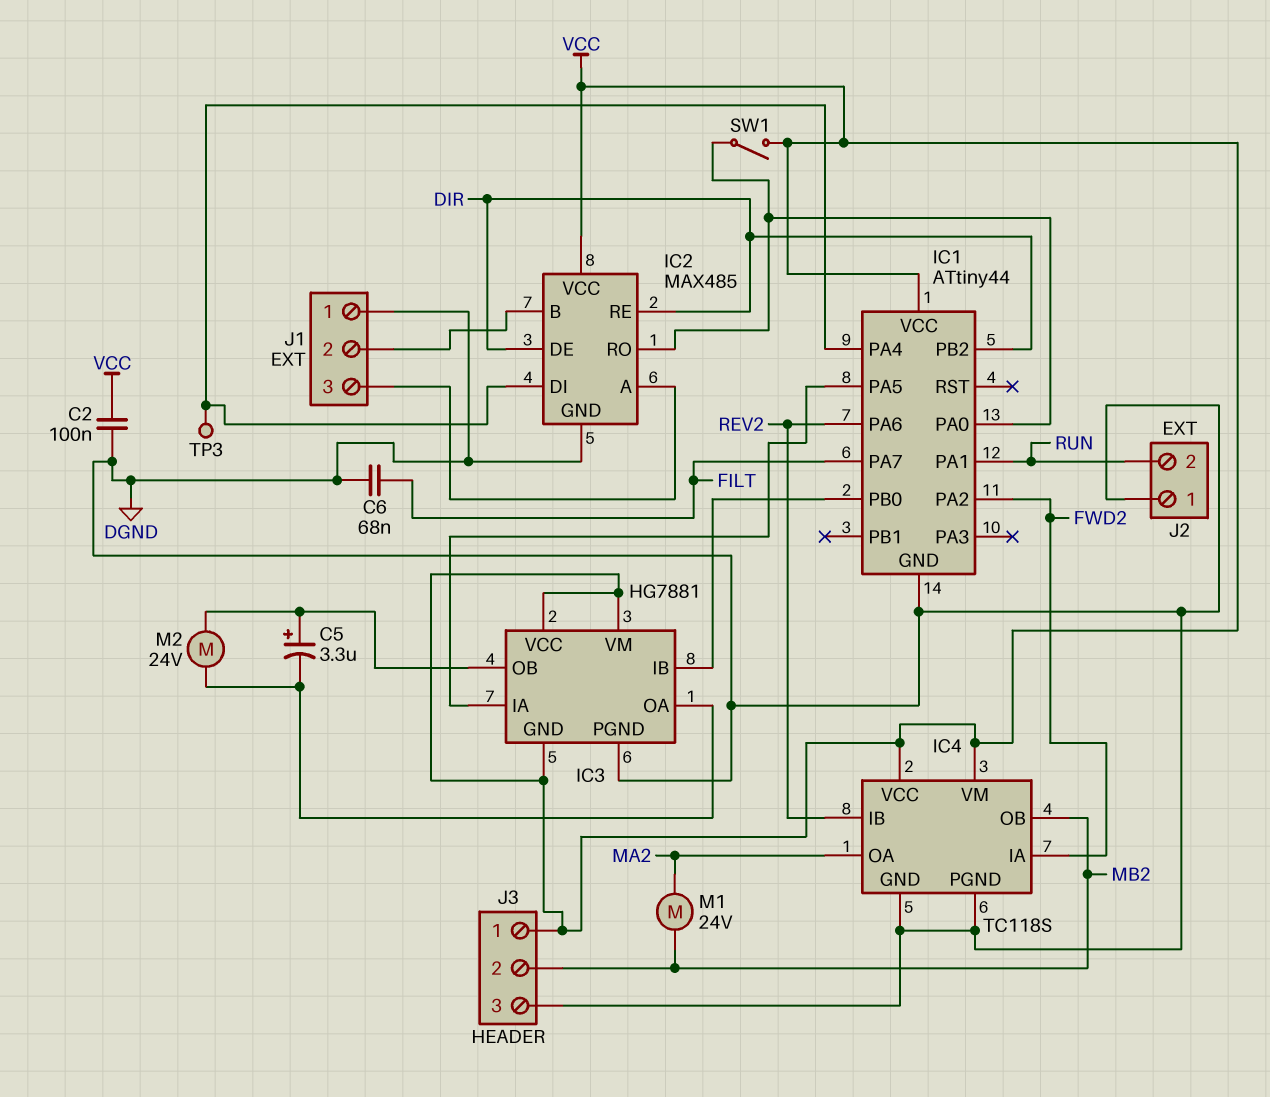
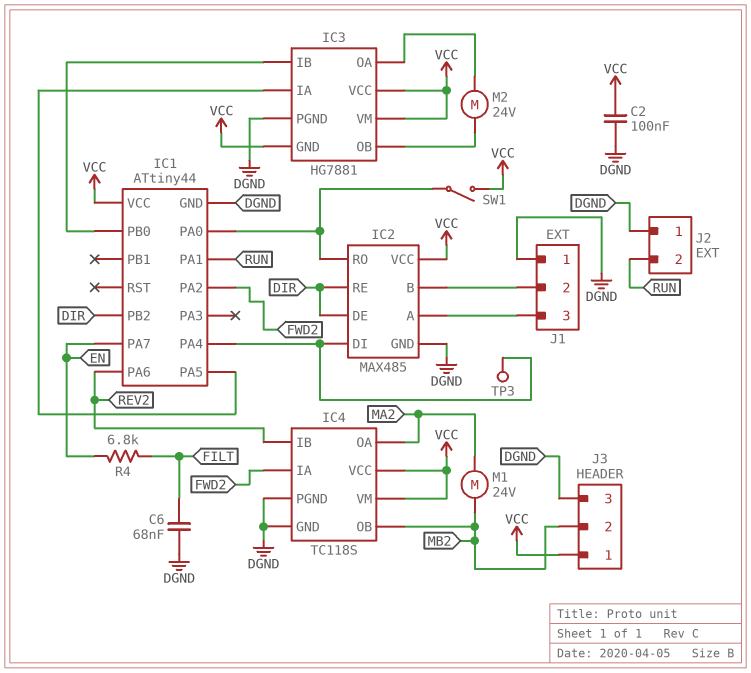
C5: 3.3uF (plus IC3/OB, minus IC3/OA) -> none
IC1 pin PA7: FILT -> EN
R4: none -> 6.8k (EN, FILT)

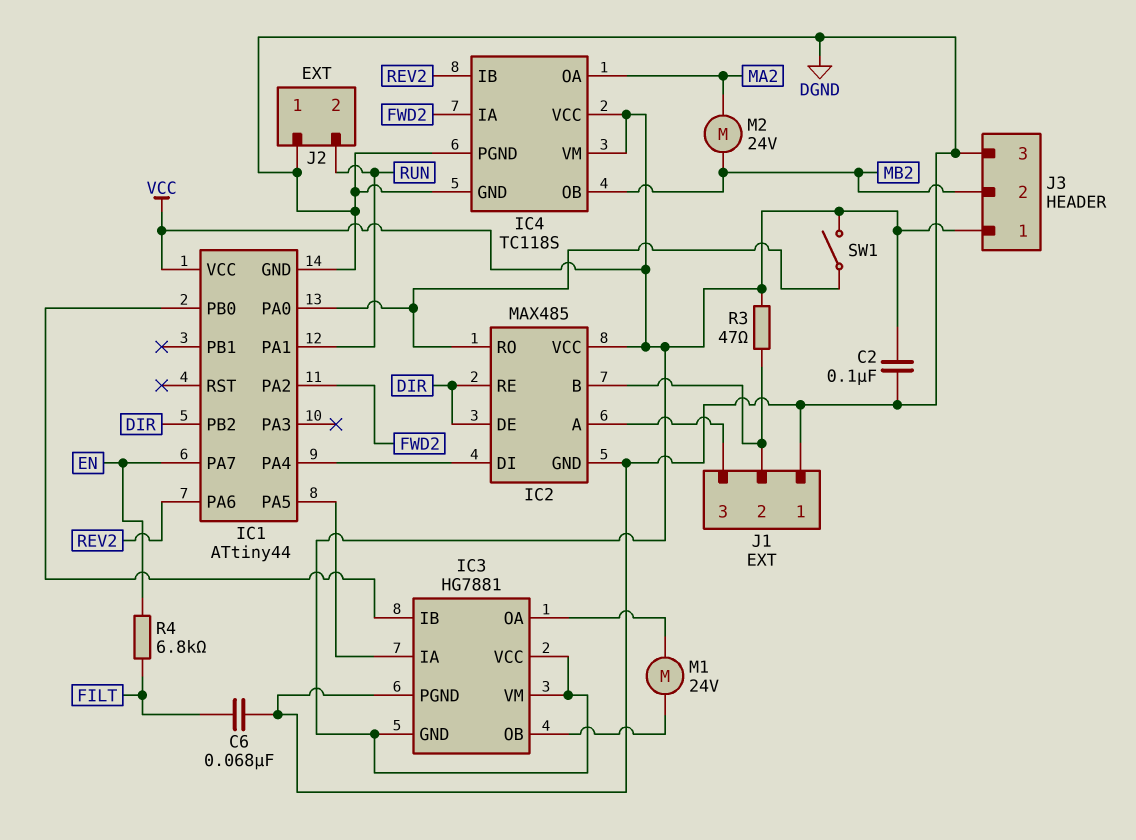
M1: motor 24V (MA2, MB2) -> motor 24V (IC3/OA, IC3/OB)
M2: motor 24V (IC3/OA, IC3/OB) -> motor 24V (MA2, MB2)
R3: none -> 47 (IC2/B, VCC)
TP3: test point (IC1/PA4) -> none

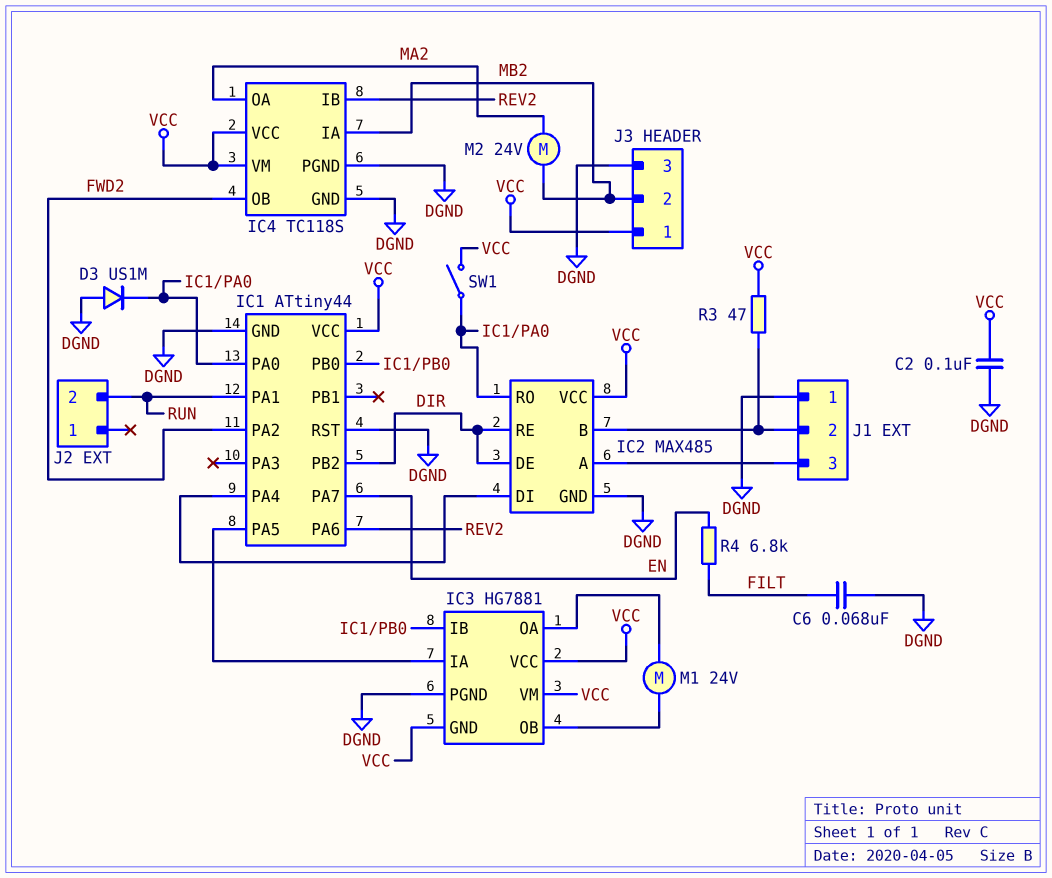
D3: none -> diode US1M (A DGND, K IC1/PA0)
IC1 pin RST: none -> DGND
IC4 pin IA: FWD2 -> MB2
IC4 pin OB: MB2 -> FWD2
J2 pin 1: DGND -> none

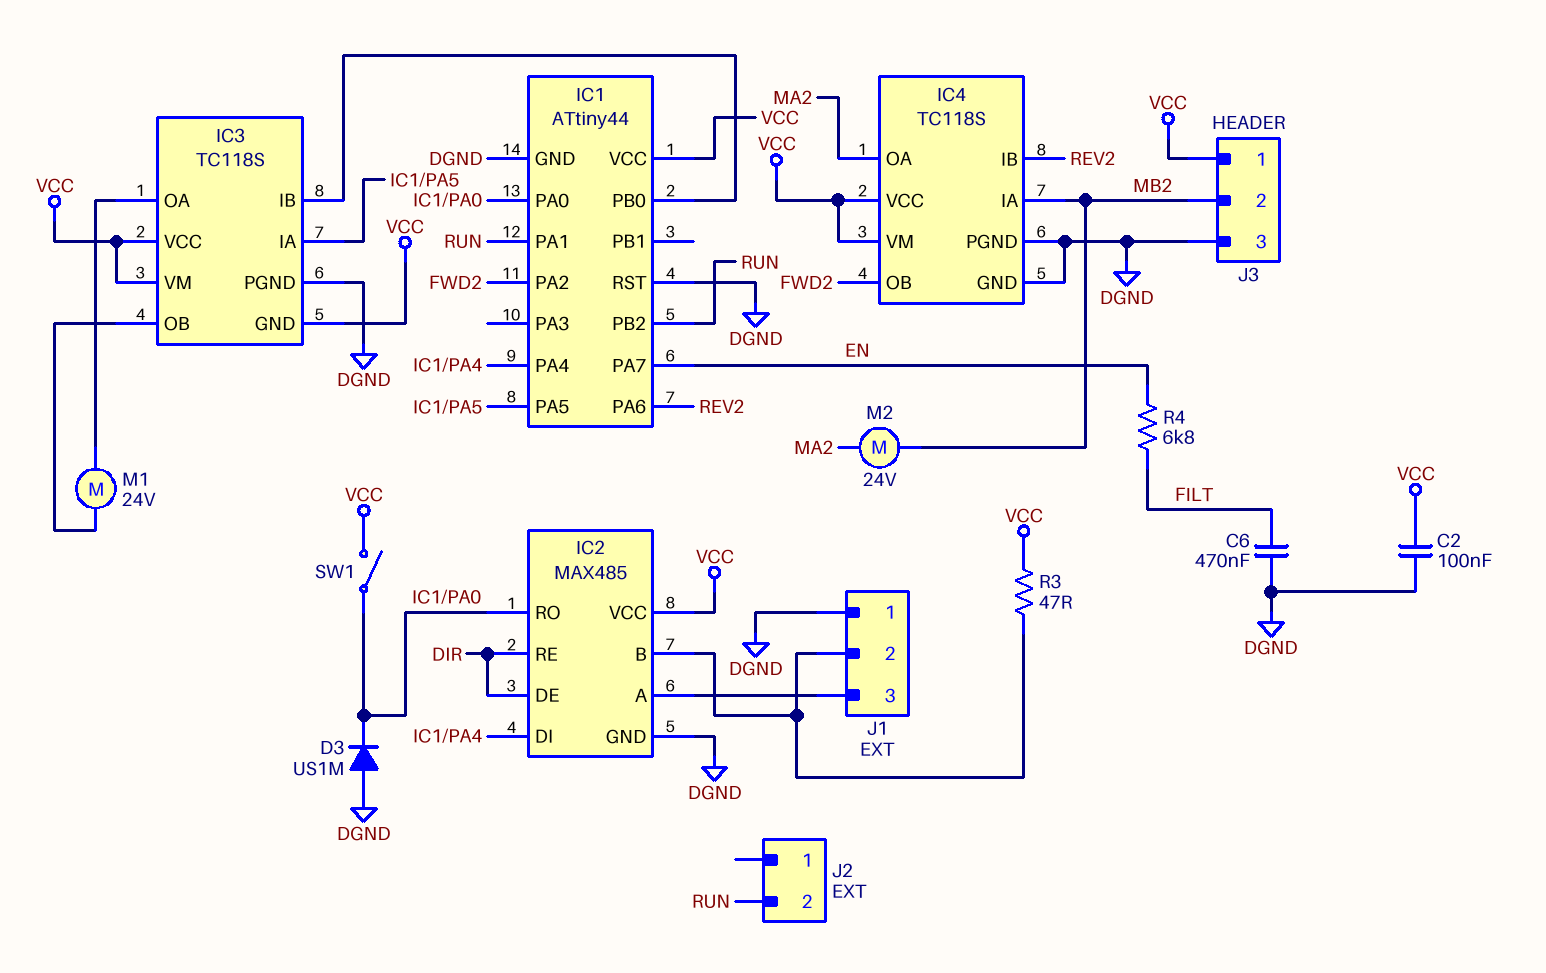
C6: 68nF (DGND, FILT) -> 470nF (DGND, FILT)
IC1 pin PB2: DIR -> RUN
IC3: HG7881 -> TC118S

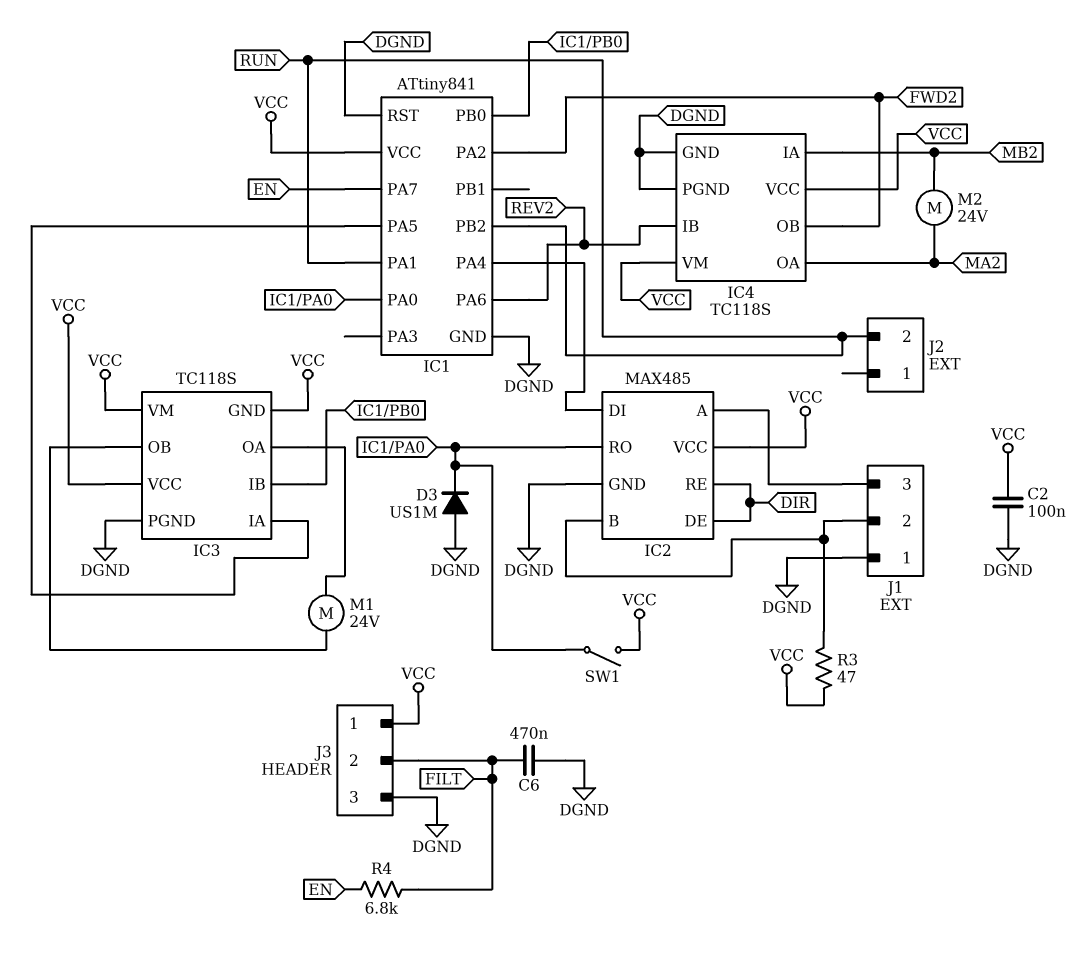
IC1: ATtiny44 -> ATtiny841
J3 pin 2: MB2 -> FILT

